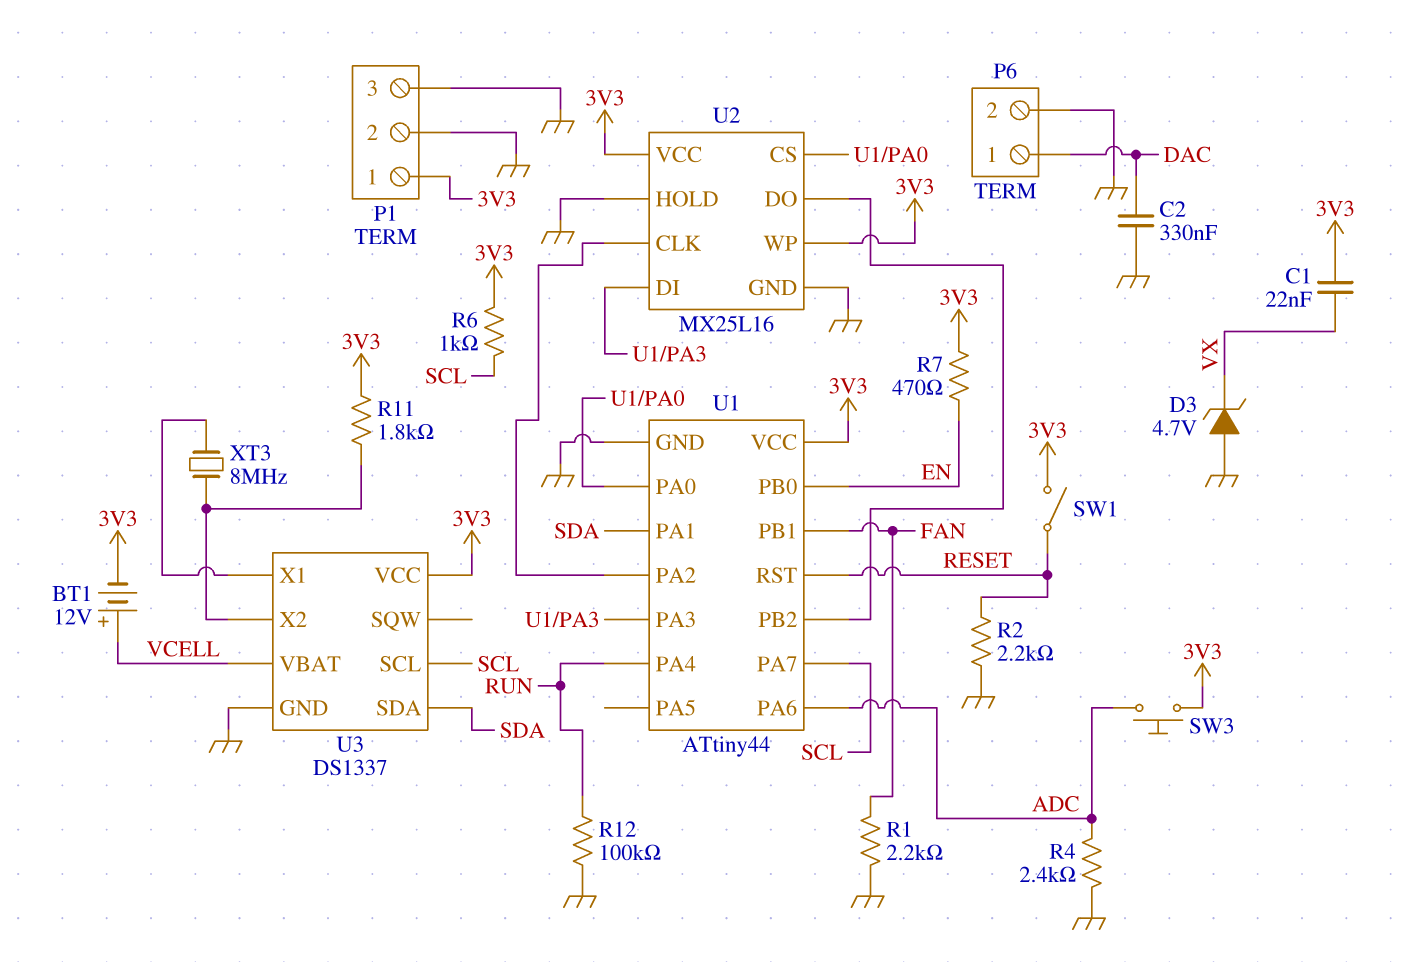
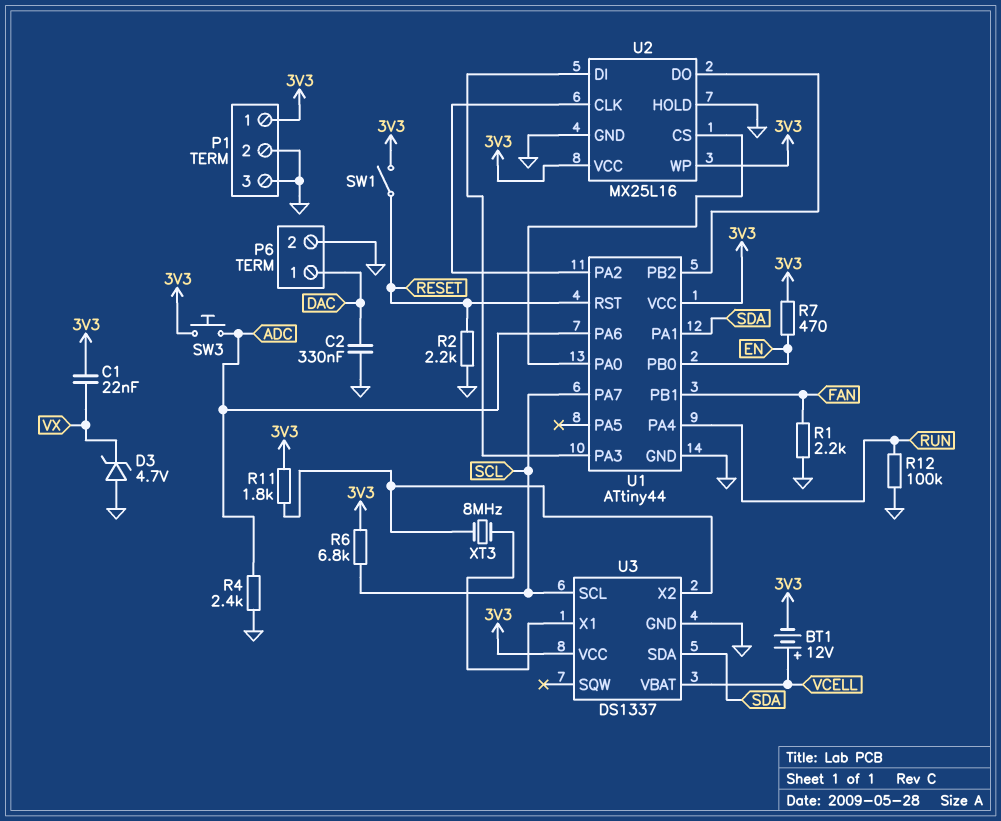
R6: 1k (3V3, SCL) -> 6.8k (3V3, SCL)

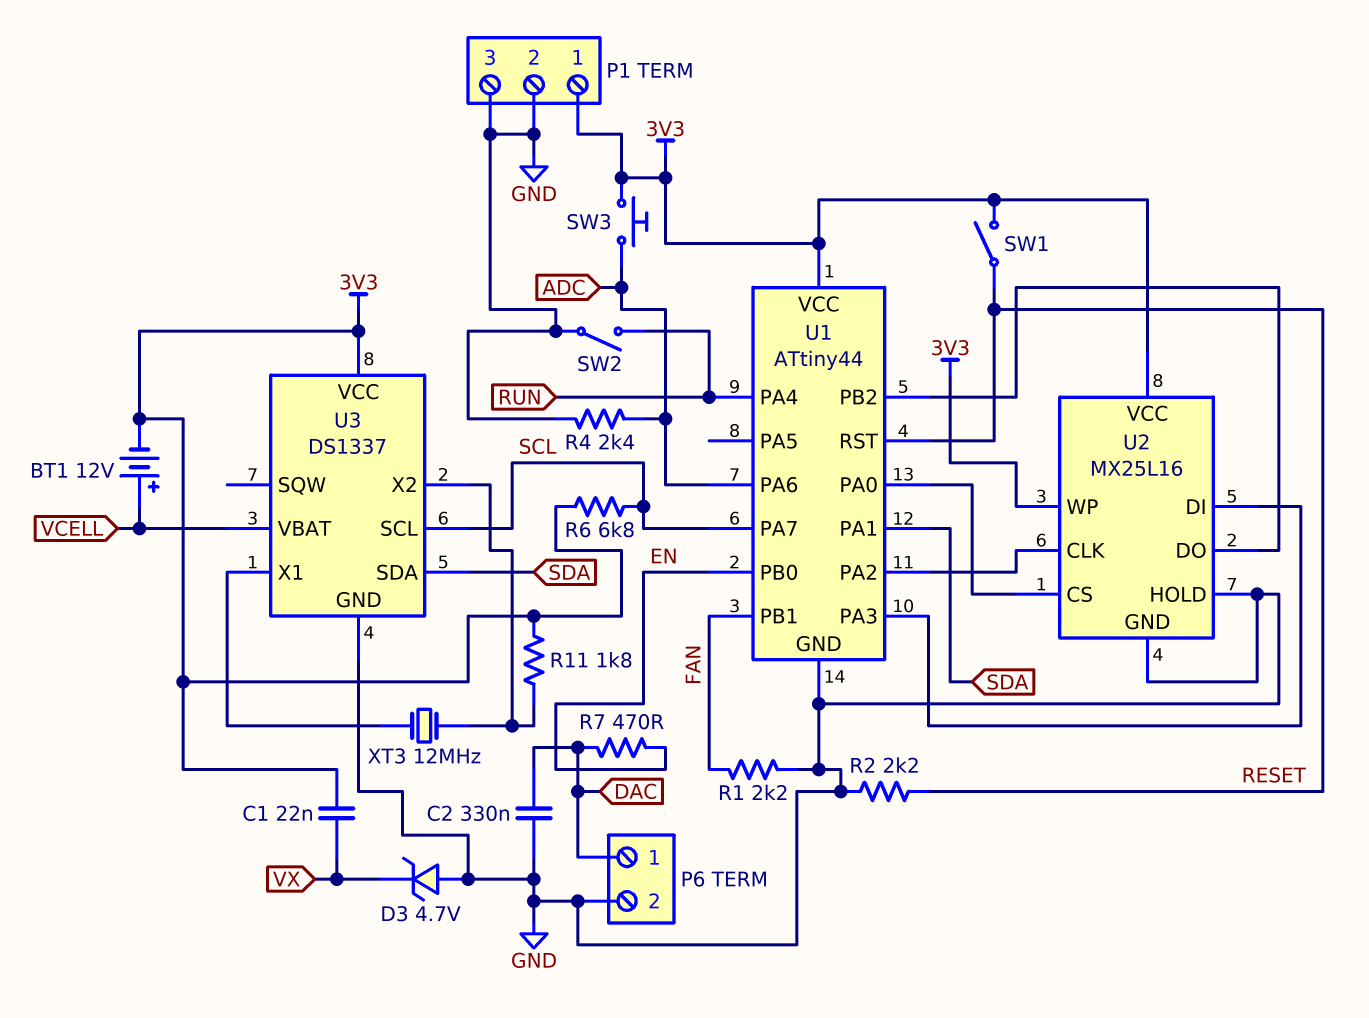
R7: 470 (3V3, EN) -> 470 (DAC, EN)
R12: 100k (GND, RUN) -> none
SW2: none -> switch (GND, RUN)
XT3: 8MHz (U3/X1, U3/X2) -> 12MHz (U3/X1, U3/X2)

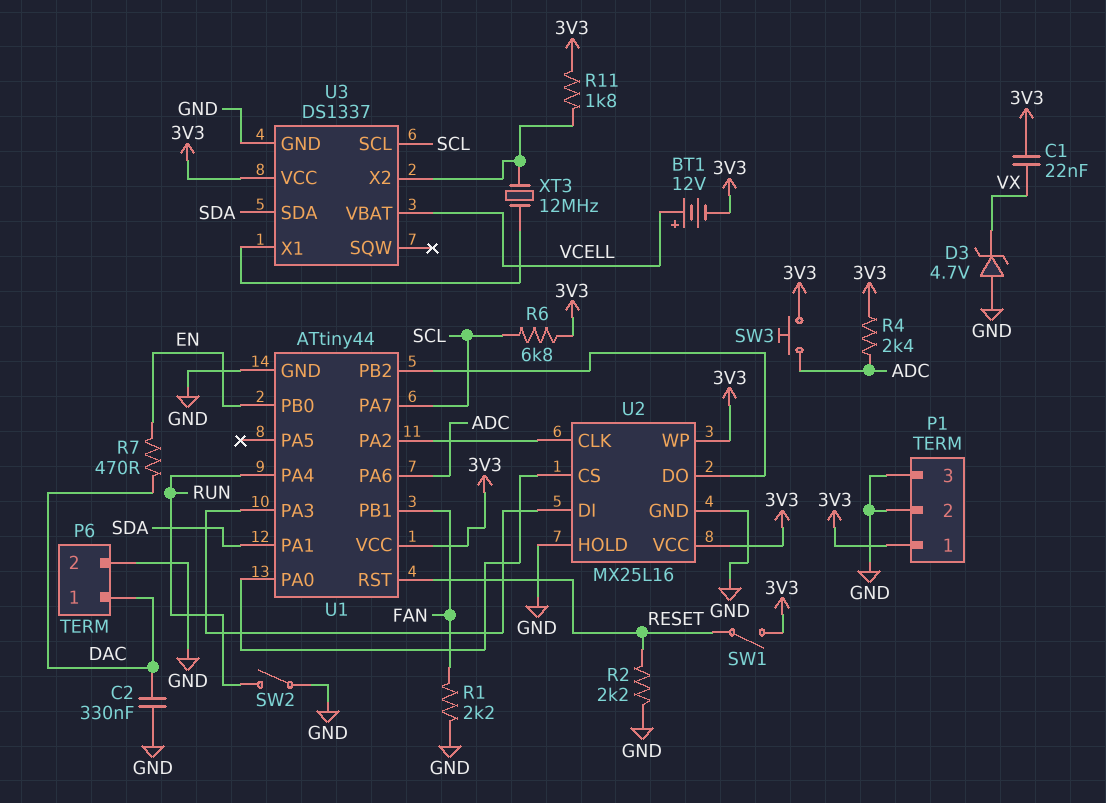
R4: 2.4k (ADC, GND) -> 2.4k (3V3, ADC)

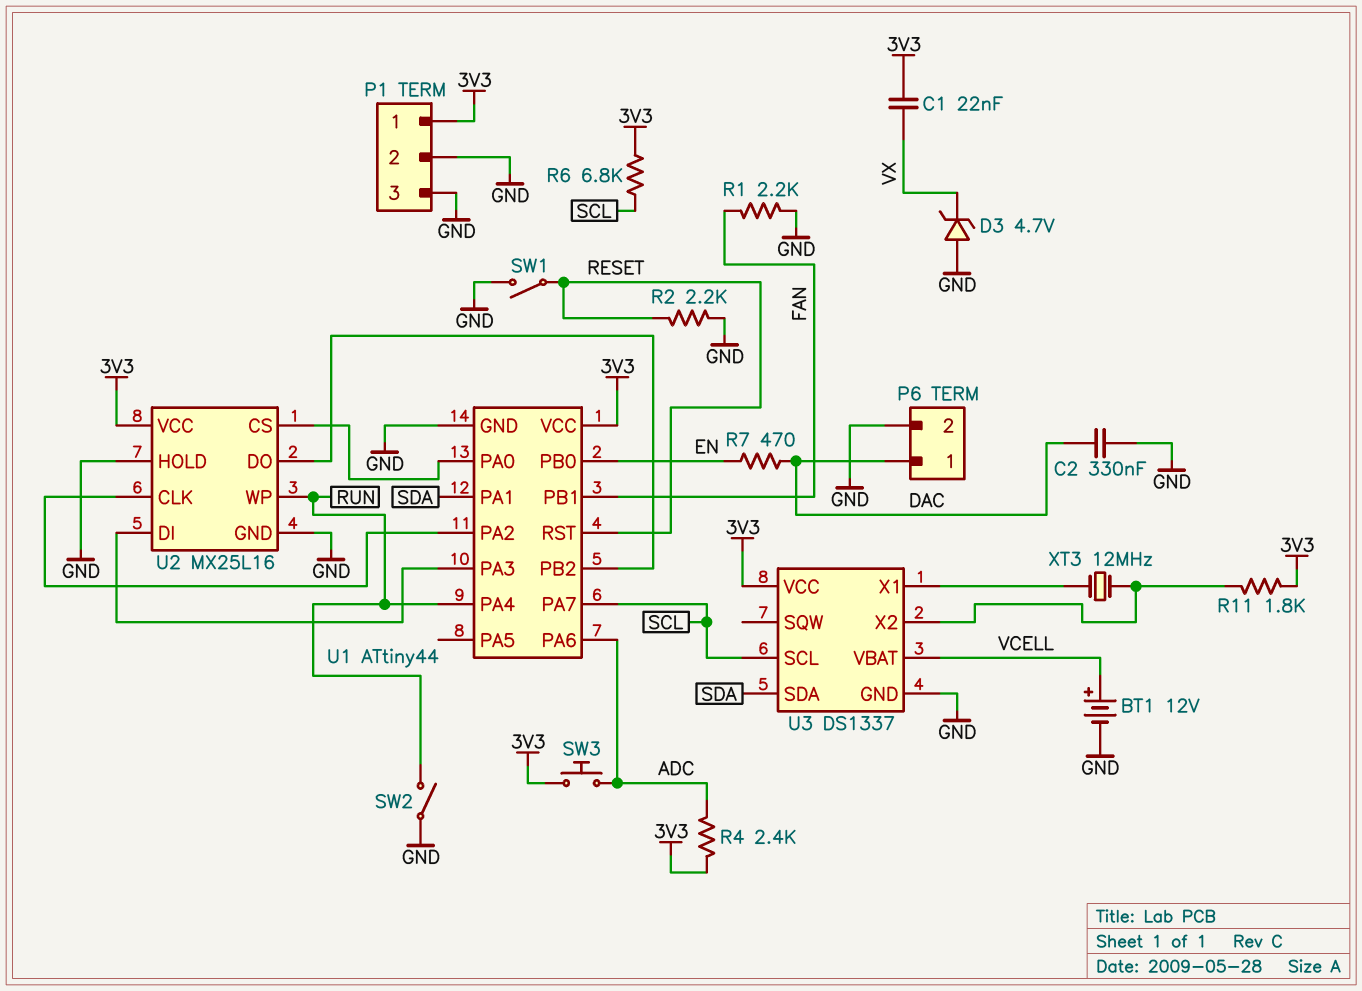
BT1: 12V (plus VCELL, minus 3V3) -> 12V (plus VCELL, minus GND)
SW1: switch (3V3, RESET) -> switch (GND, RESET)
U2 pin WP: 3V3 -> RUN

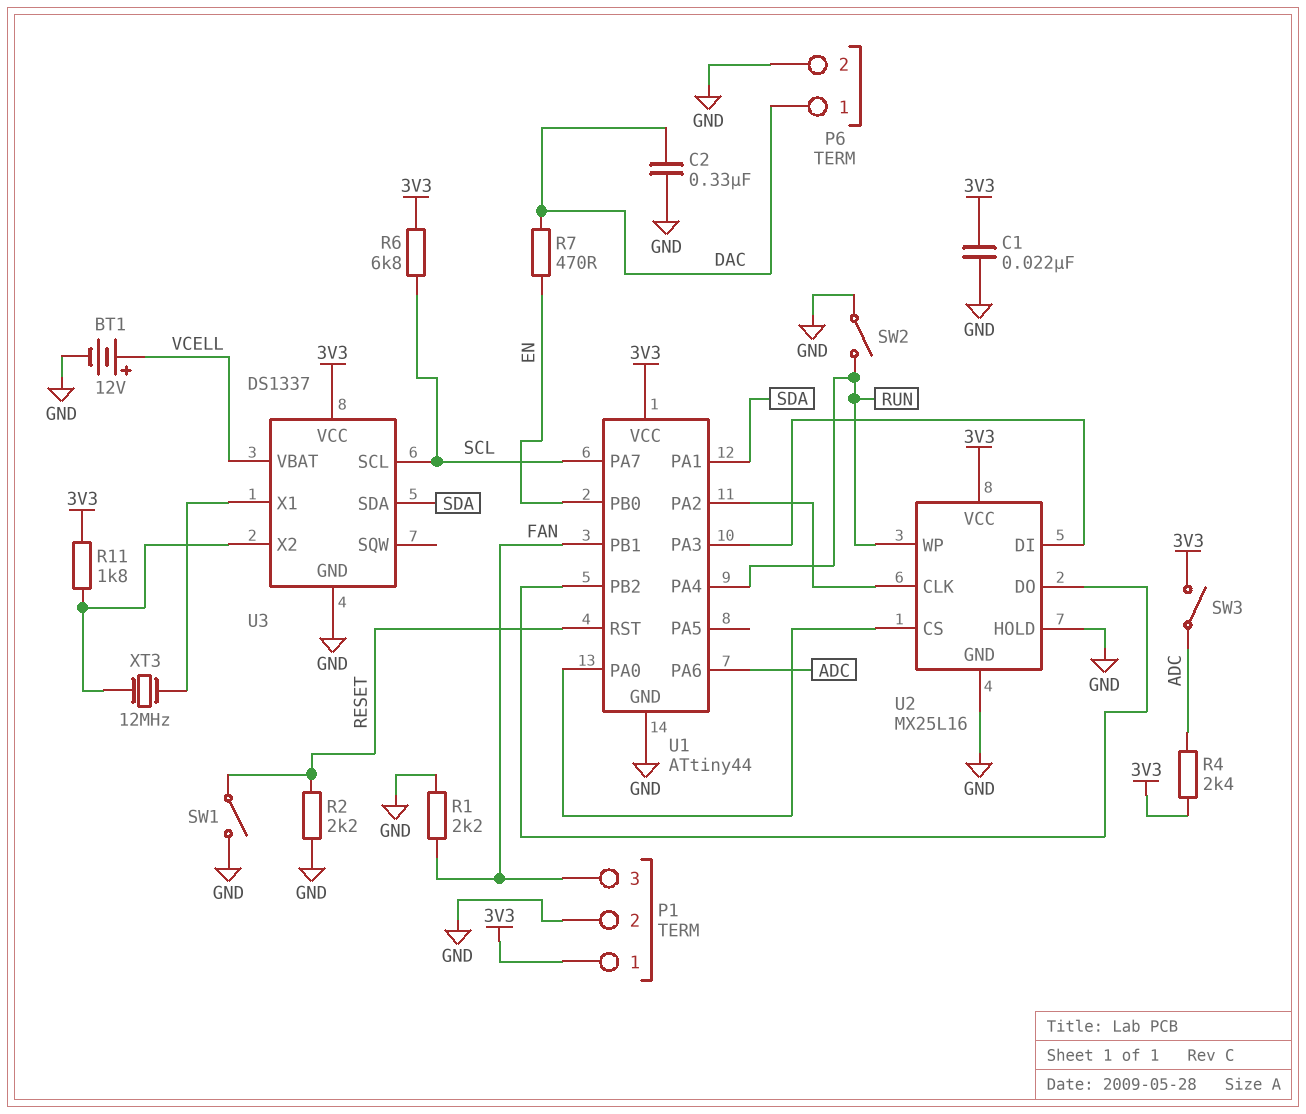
C1: 22nF (3V3, VX) -> 22nF (3V3, GND)
D3: zener 4.7V (A GND, K VX) -> none
P1 pin 3: GND -> FAN
SW3: button (3V3, ADC) -> switch (3V3, ADC)

